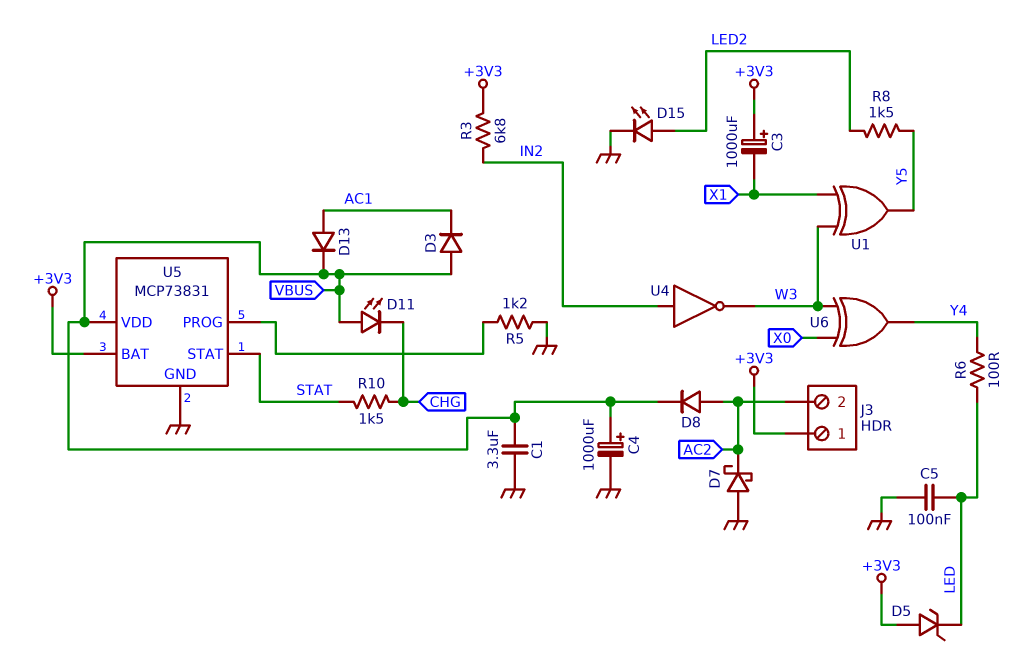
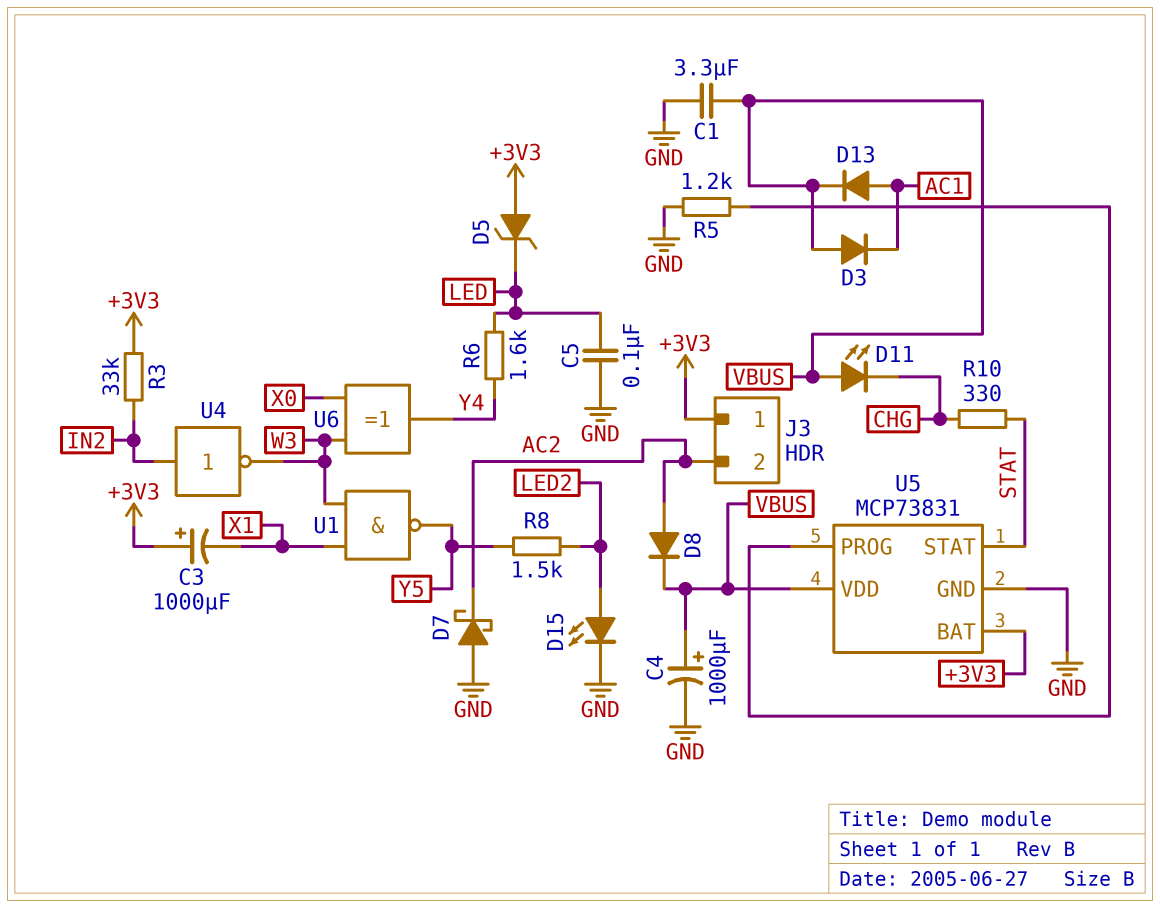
R3: 6.8k (+3V3, IN2) -> 33k (+3V3, IN2)
R6: 100 (LED, Y4) -> 1.6k (LED, Y4)
R10: 1.5k (CHG, STAT) -> 330 (CHG, STAT)
U1: XOR (in W3, in X1, out Y5) -> NAND (in W3, in X1, out Y5)

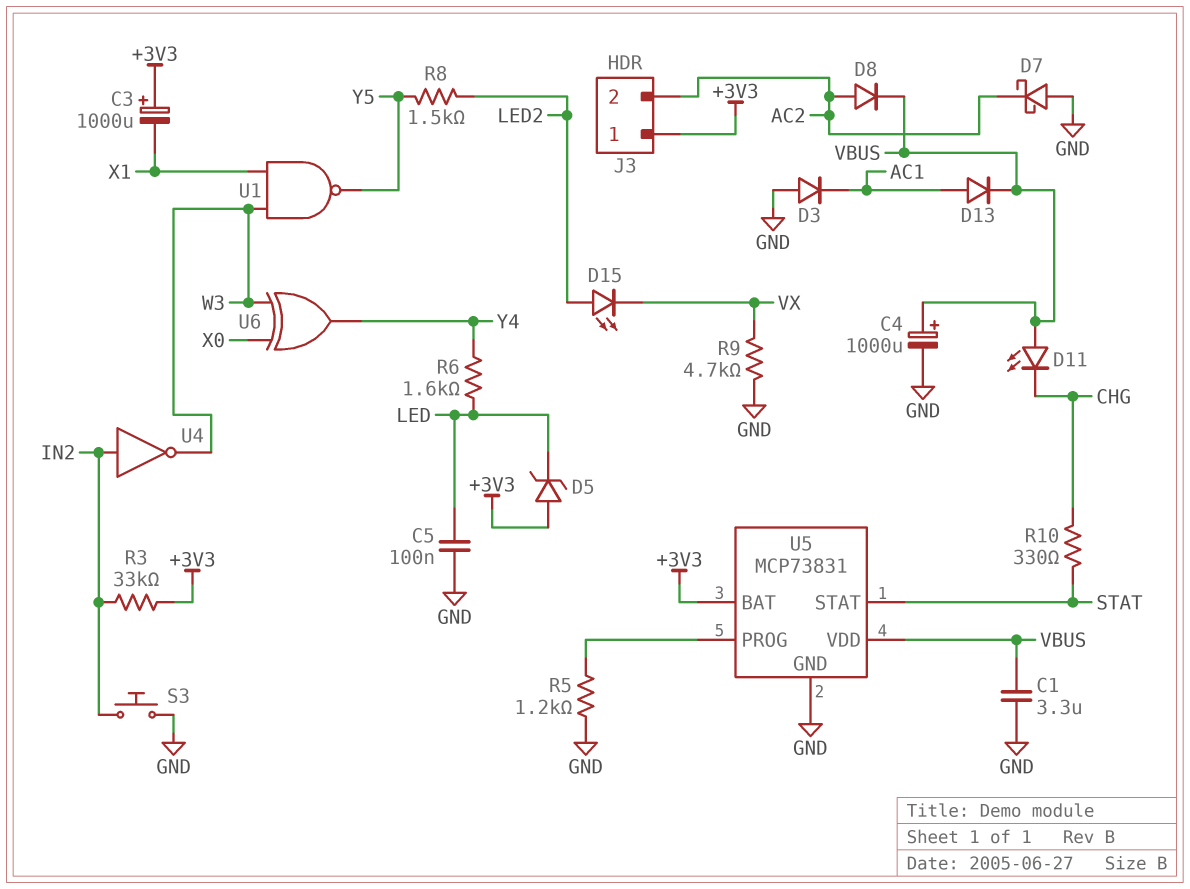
D3: diode (A VBUS, K AC1) -> diode (A GND, K AC1)
D15: LED (A LED2, K GND) -> LED (A LED2, K VX)
R9: none -> 4.7k (GND, VX)
S3: none -> button (GND, IN2)

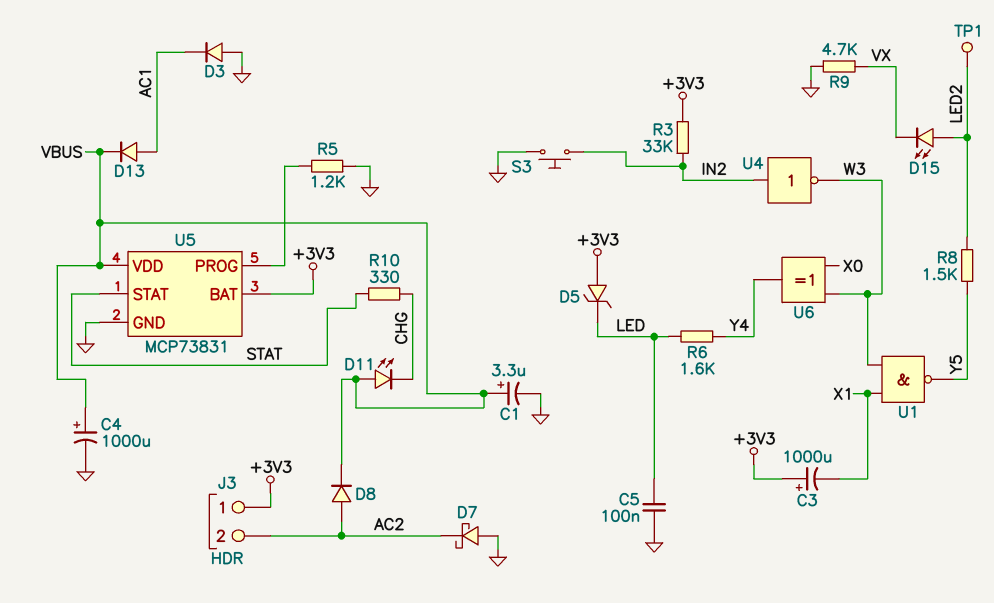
C1: 3.3uF (GND, VBUS) -> 3.3uF (plus VBUS, minus GND)
TP1: none -> test point (LED2)

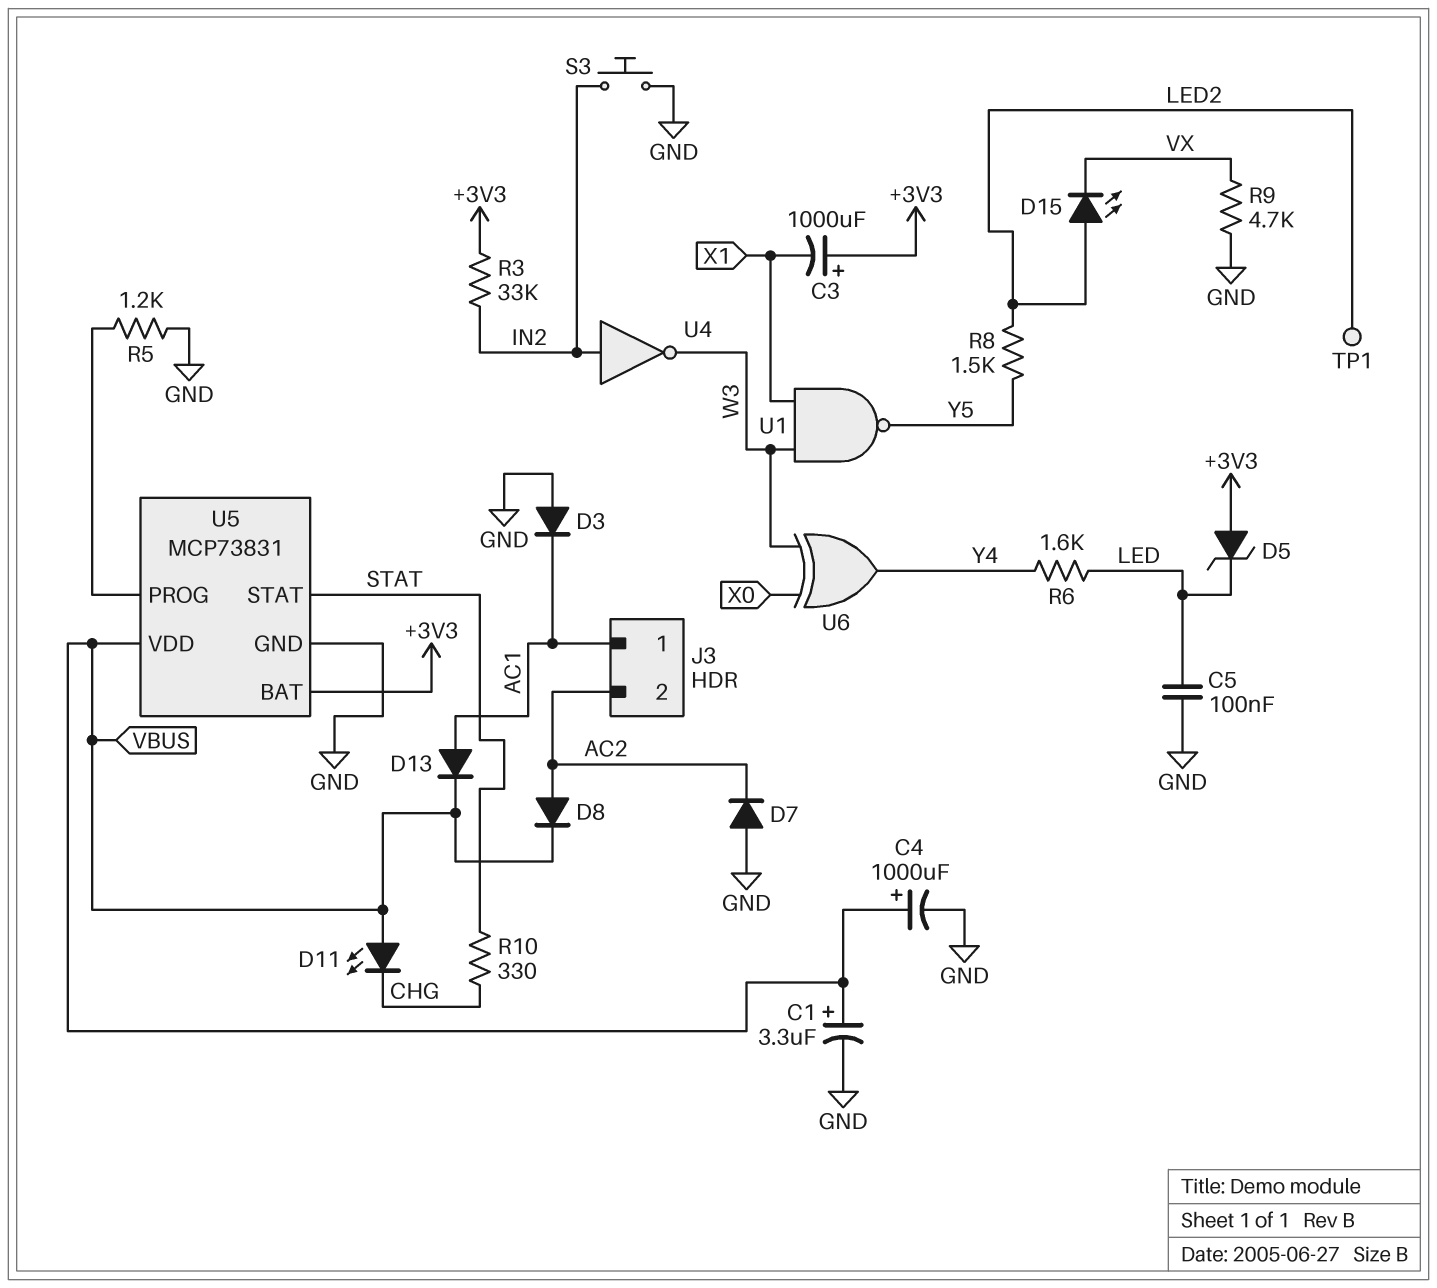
D7: schottky (A GND, K AC2) -> diode (A GND, K AC2)
J3 pin 1: +3V3 -> AC1

